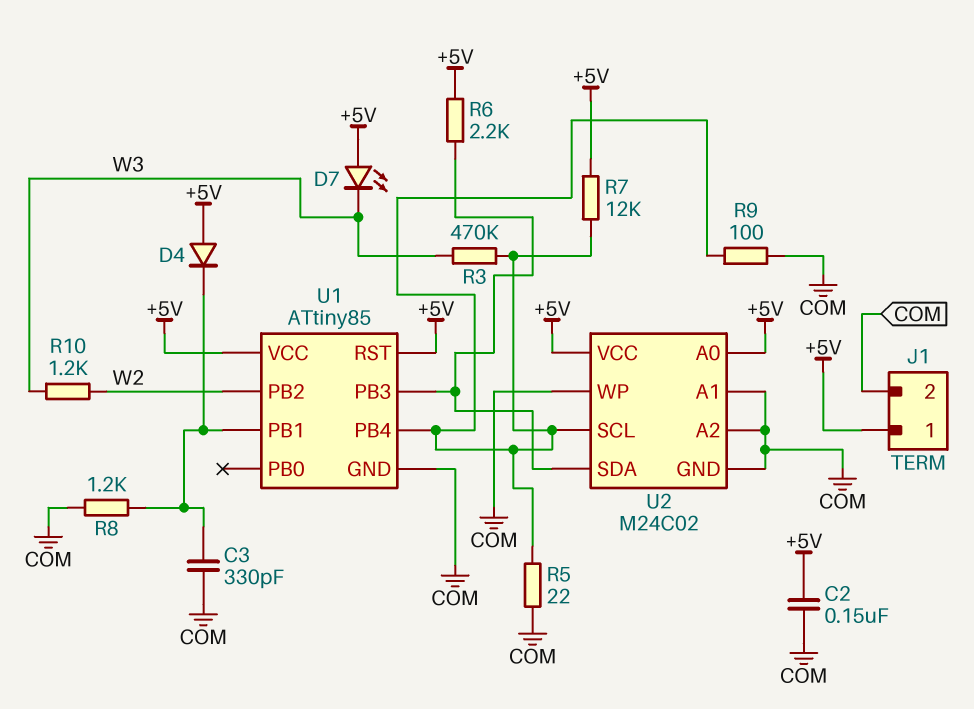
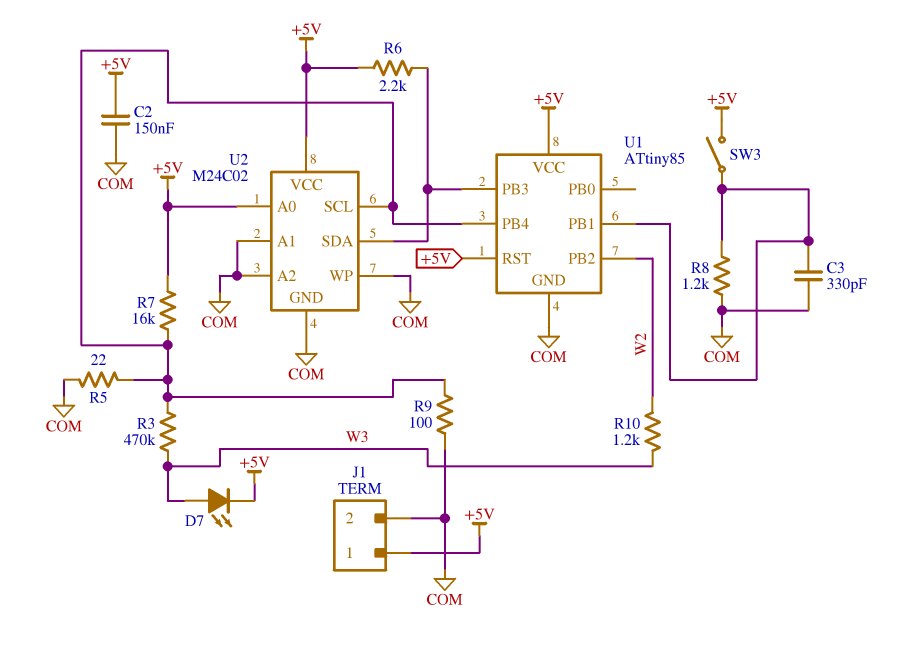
D4: diode (A +5V, K U1/PB1) -> none
D7: LED (A +5V, K W3) -> LED (A W3, K +5V)
R7: 12k (+5V, U1/PB4) -> 16k (+5V, U1/PB4)
SW3: none -> switch (+5V, U1/PB1)

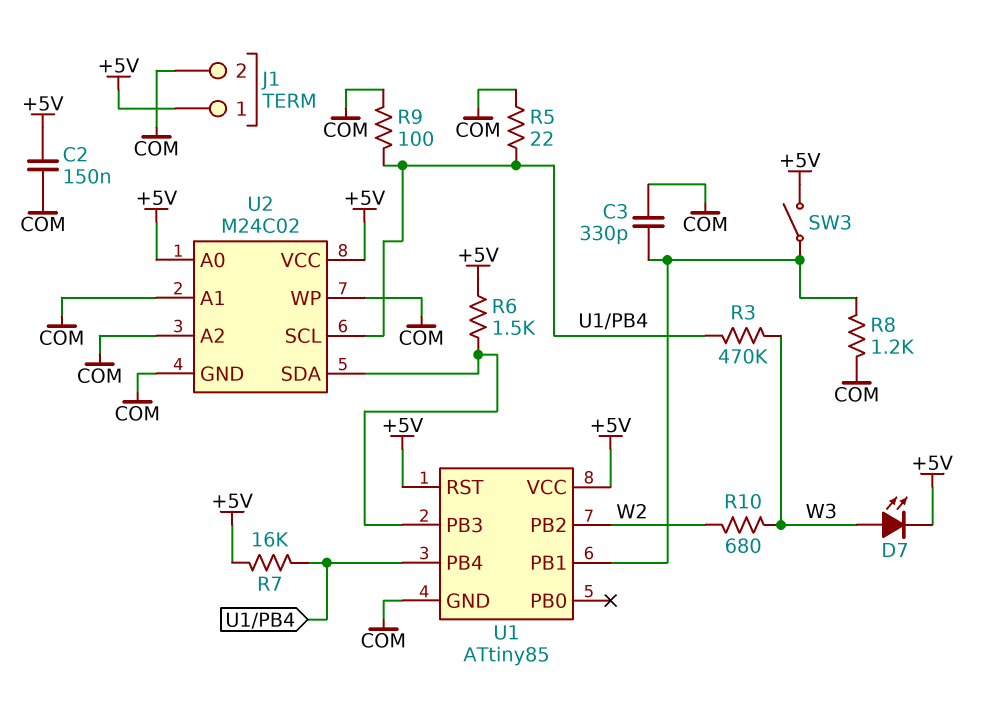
R6: 2.2k (+5V, U1/PB3) -> 1.5k (+5V, U1/PB3)
R10: 1.2k (W2, W3) -> 680 (W2, W3)

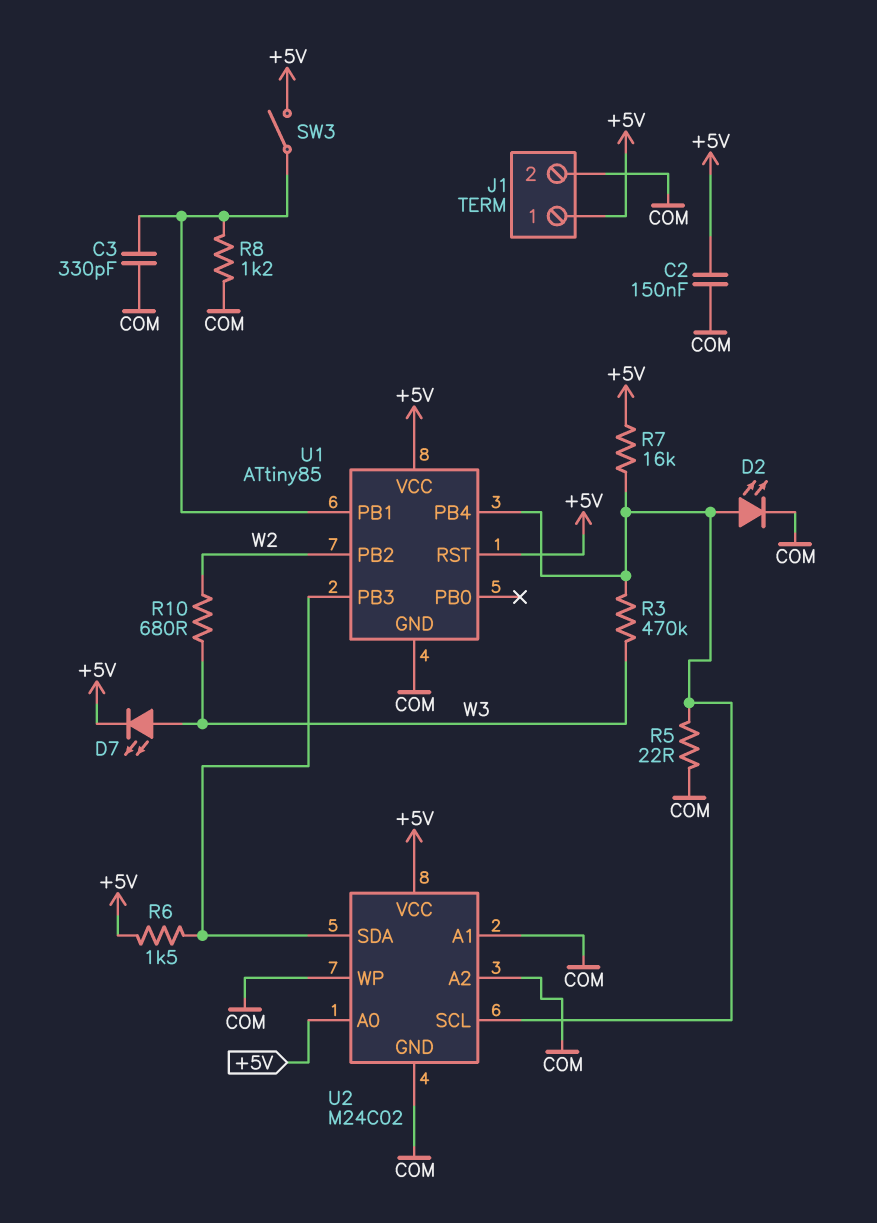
D2: none -> LED (A U1/PB4, K COM)
R9: 100 (COM, U1/PB4) -> none

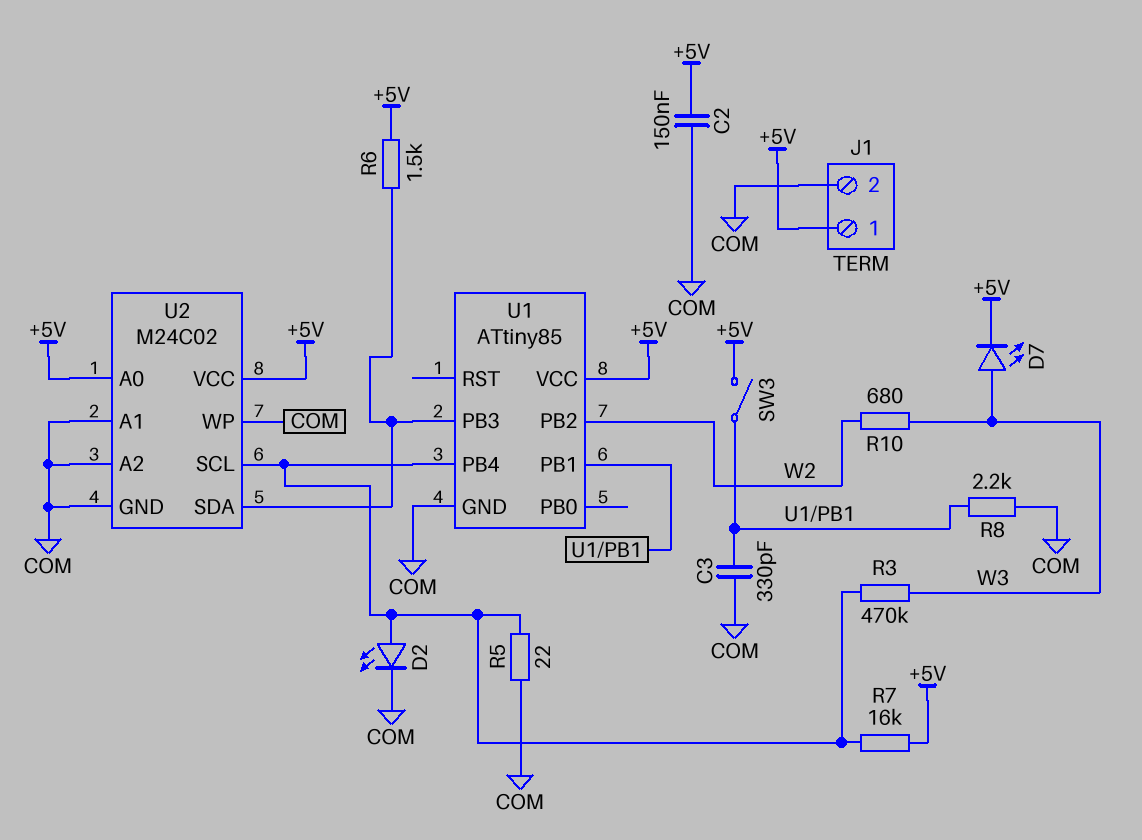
R8: 1.2k (COM, U1/PB1) -> 2.2k (COM, U1/PB1)
U1 pin RST: +5V -> none

